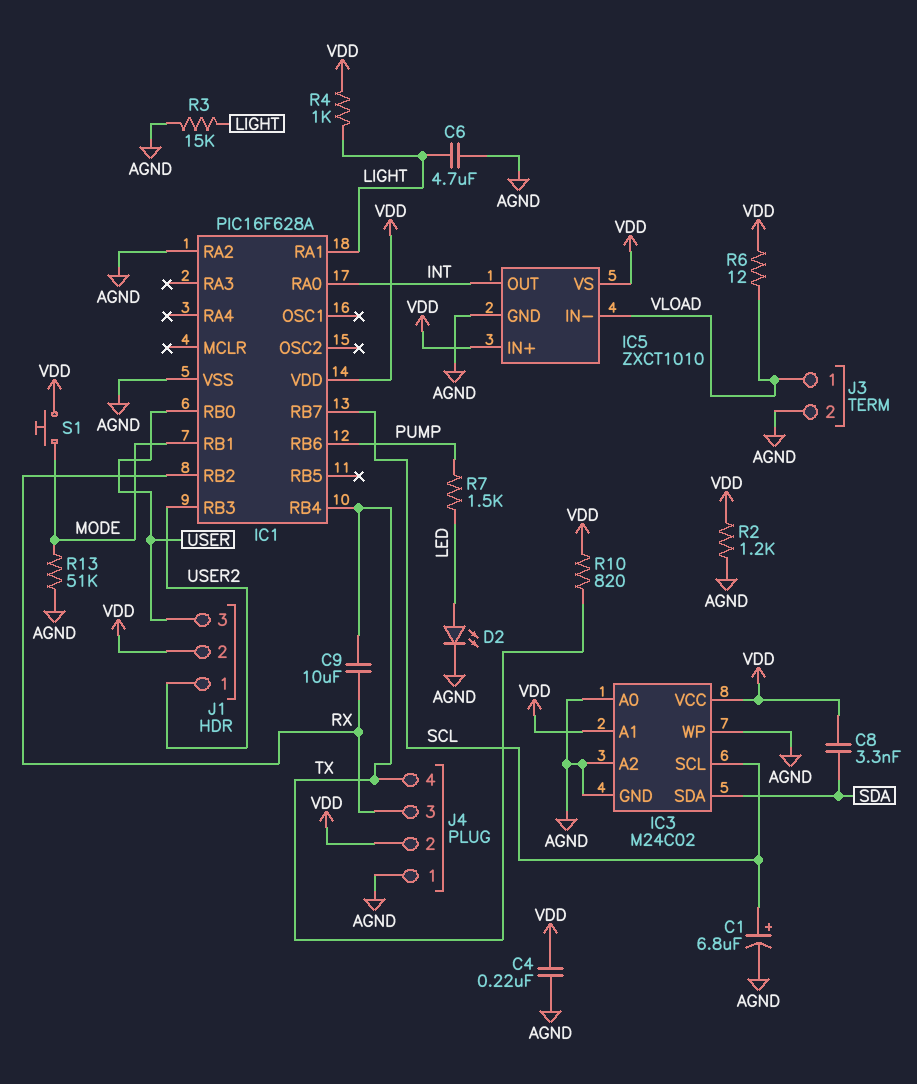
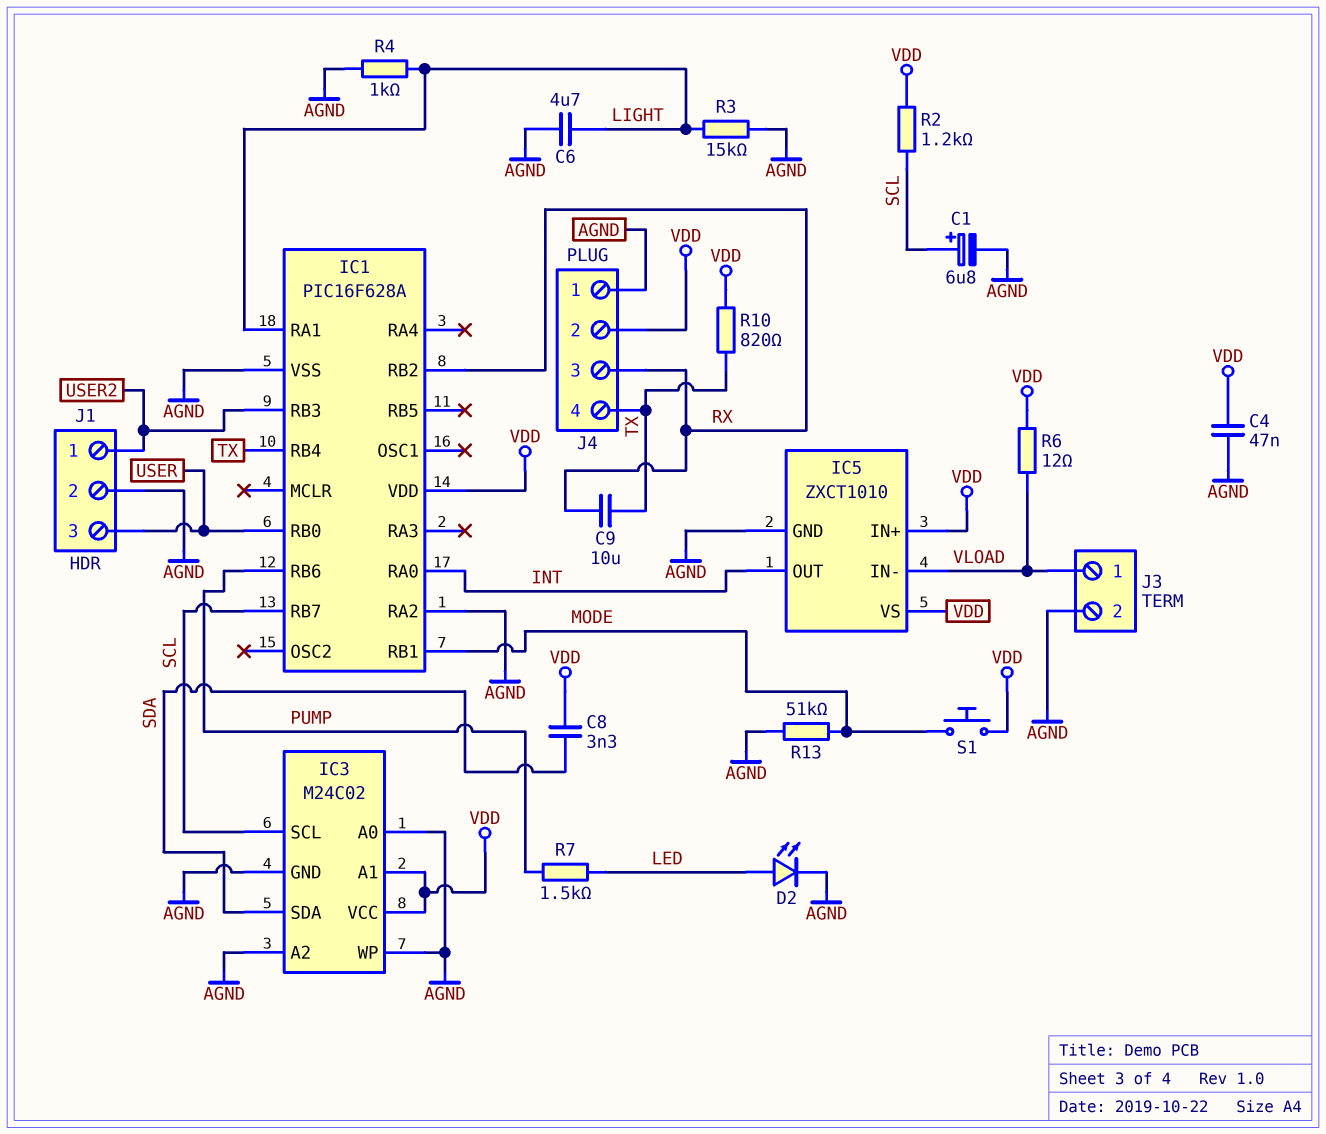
C4: 220nF (AGND, VDD) -> 47nF (AGND, VDD)
J1 pin 2: VDD -> AGND
R2: 1.2k (AGND, VDD) -> 1.2k (SCL, VDD)
R4: 1k (LIGHT, VDD) -> 1k (AGND, LIGHT)

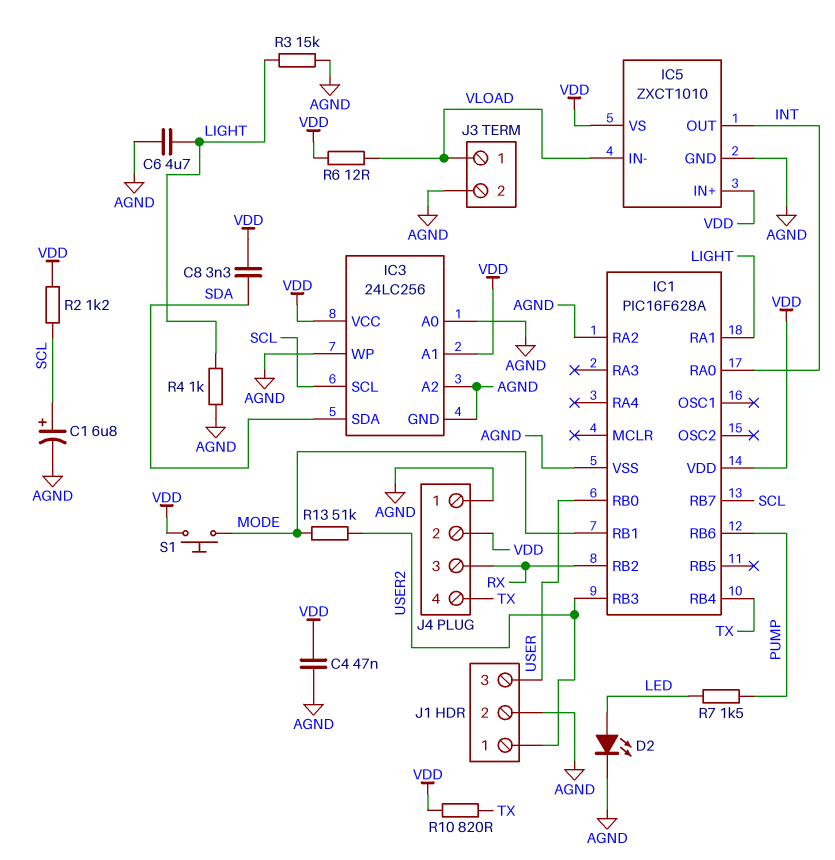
C9: 10uF (RX, TX) -> none
IC3: M24C02 -> 24LC256
R13: 51k (AGND, MODE) -> 51k (MODE, USER2)

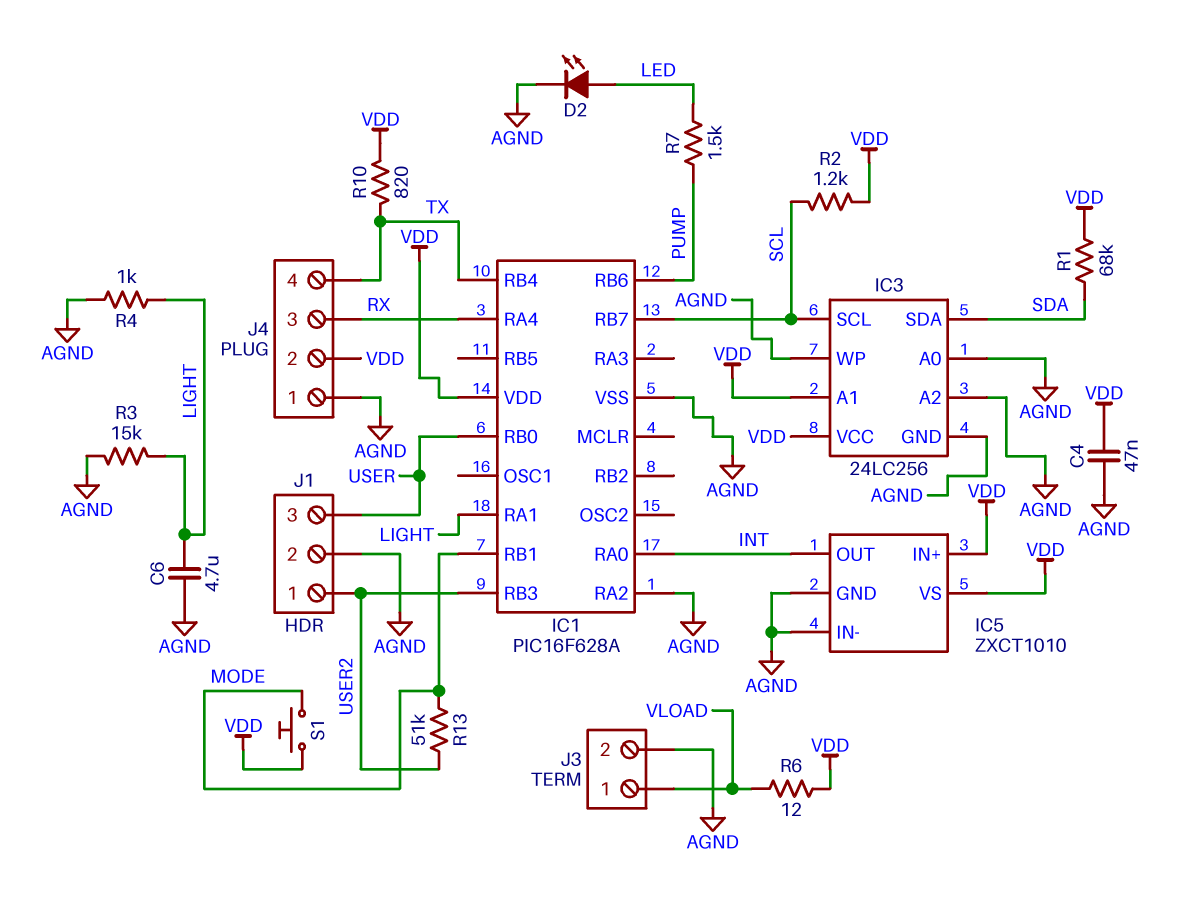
C1: 6.8uF (plus SCL, minus AGND) -> none
C8: 3.3nF (SDA, VDD) -> none
IC1 pin RA4: none -> RX
IC1 pin RB2: RX -> none
IC5 pin IN-: VLOAD -> AGND
R1: none -> 68k (SDA, VDD)

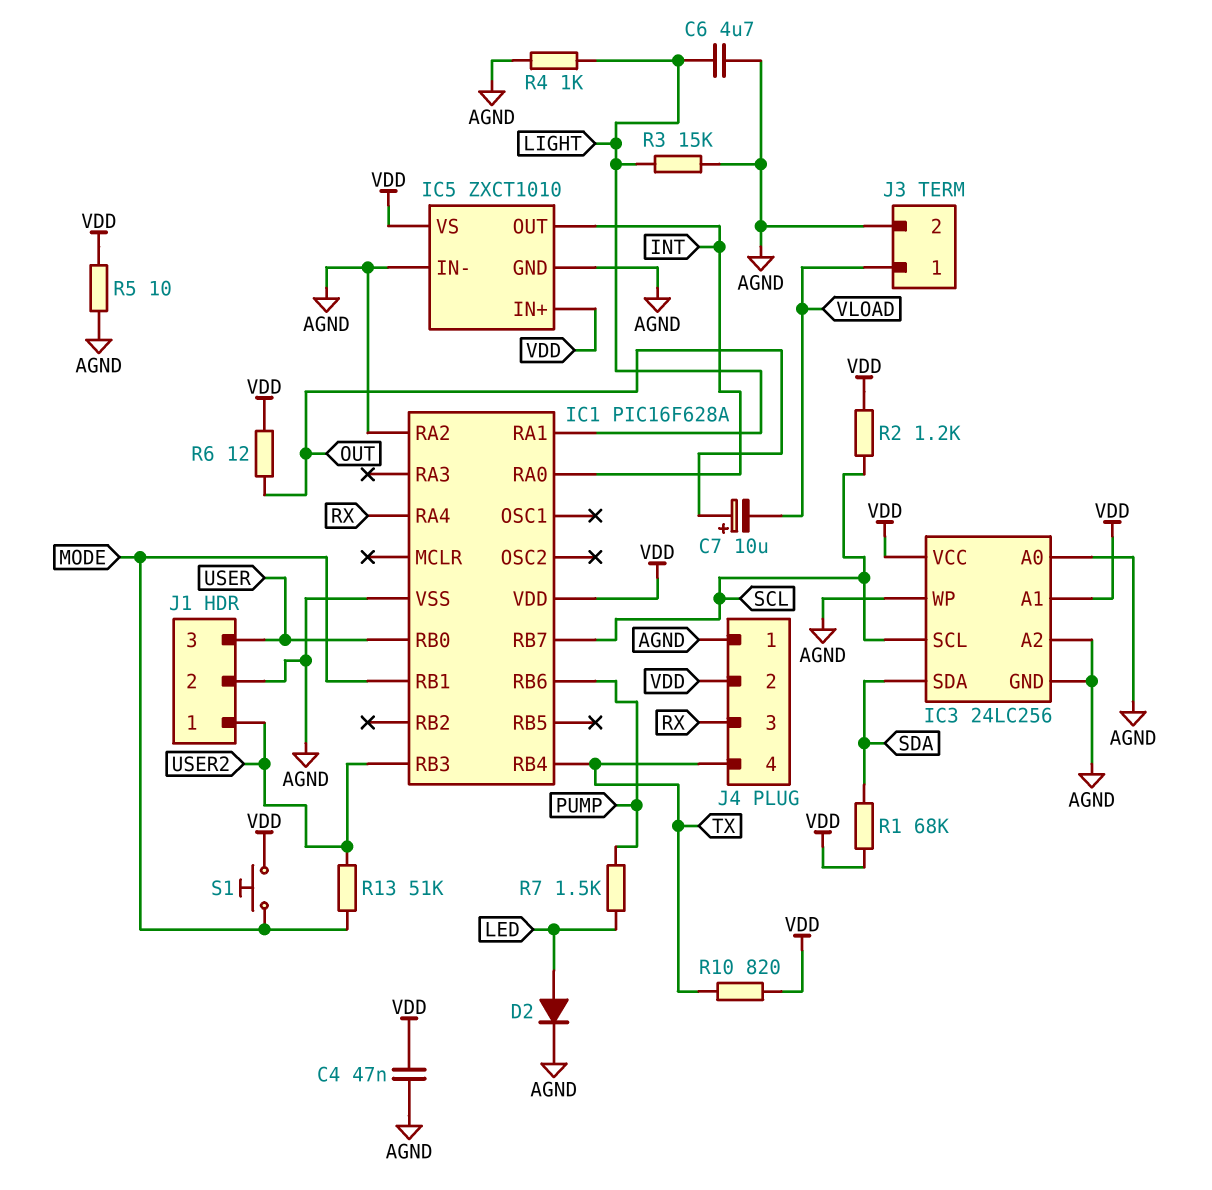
C7: none -> 10uF (plus OUT, minus VLOAD)
D2: LED (A LED, K AGND) -> diode (A LED, K AGND)
R5: none -> 10 (AGND, VDD)
R6: 12 (VDD, VLOAD) -> 12 (OUT, VDD)

